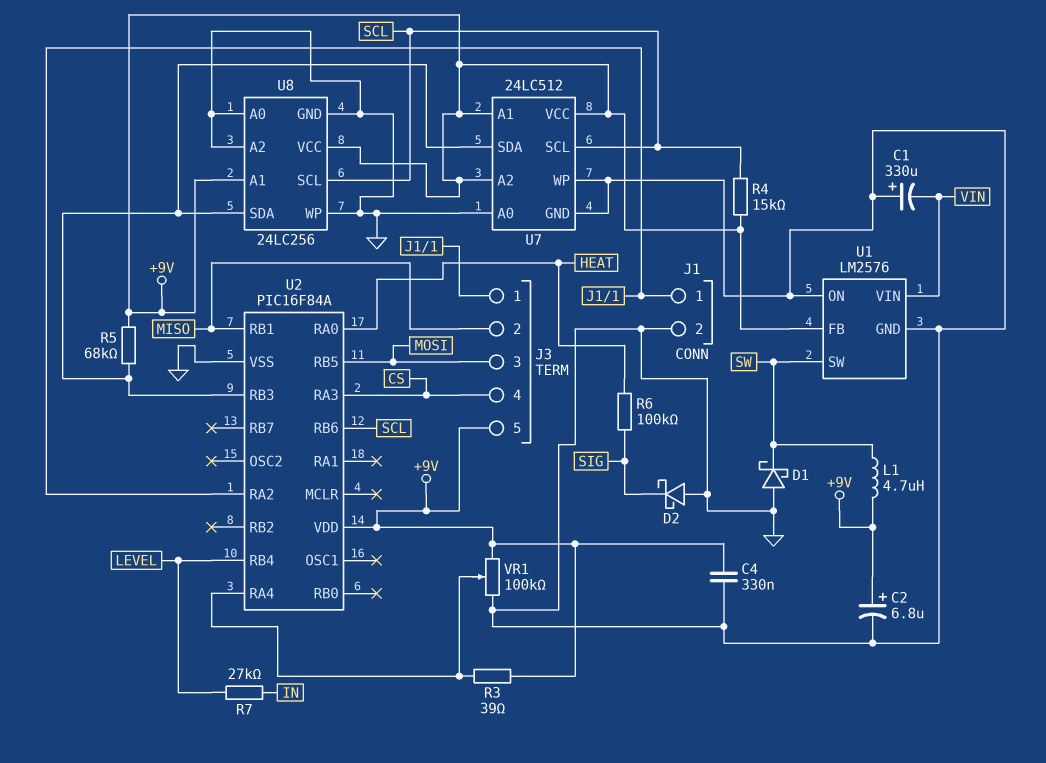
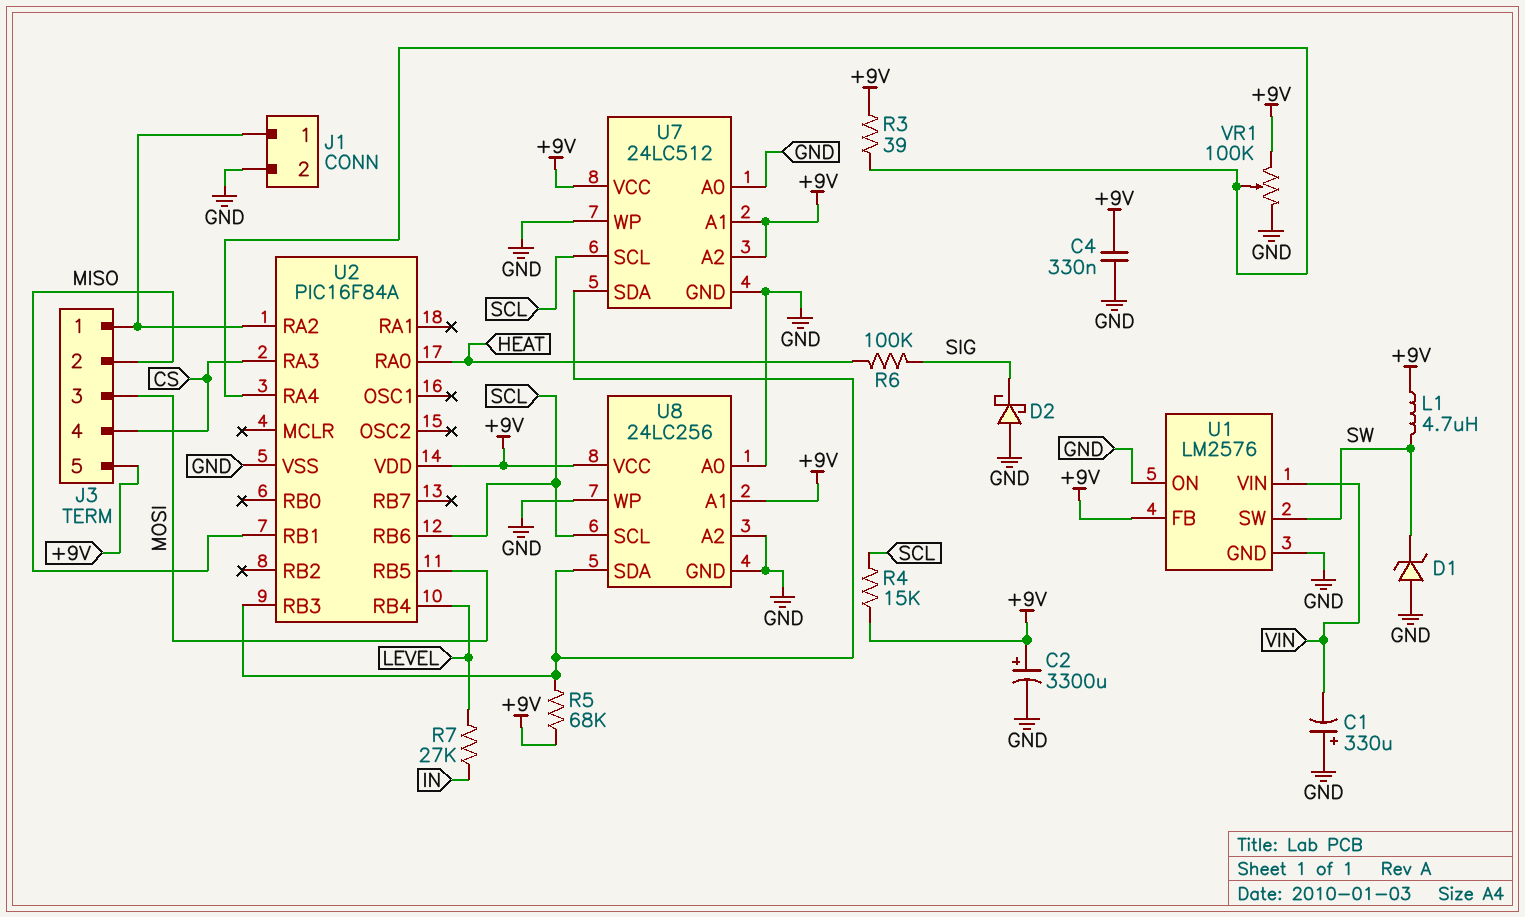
C2: 6.8uF (plus +9V, minus GND) -> 3300uF (plus +9V, minus GND)
D1: schottky (A GND, K SW) -> zener (A GND, K SW)

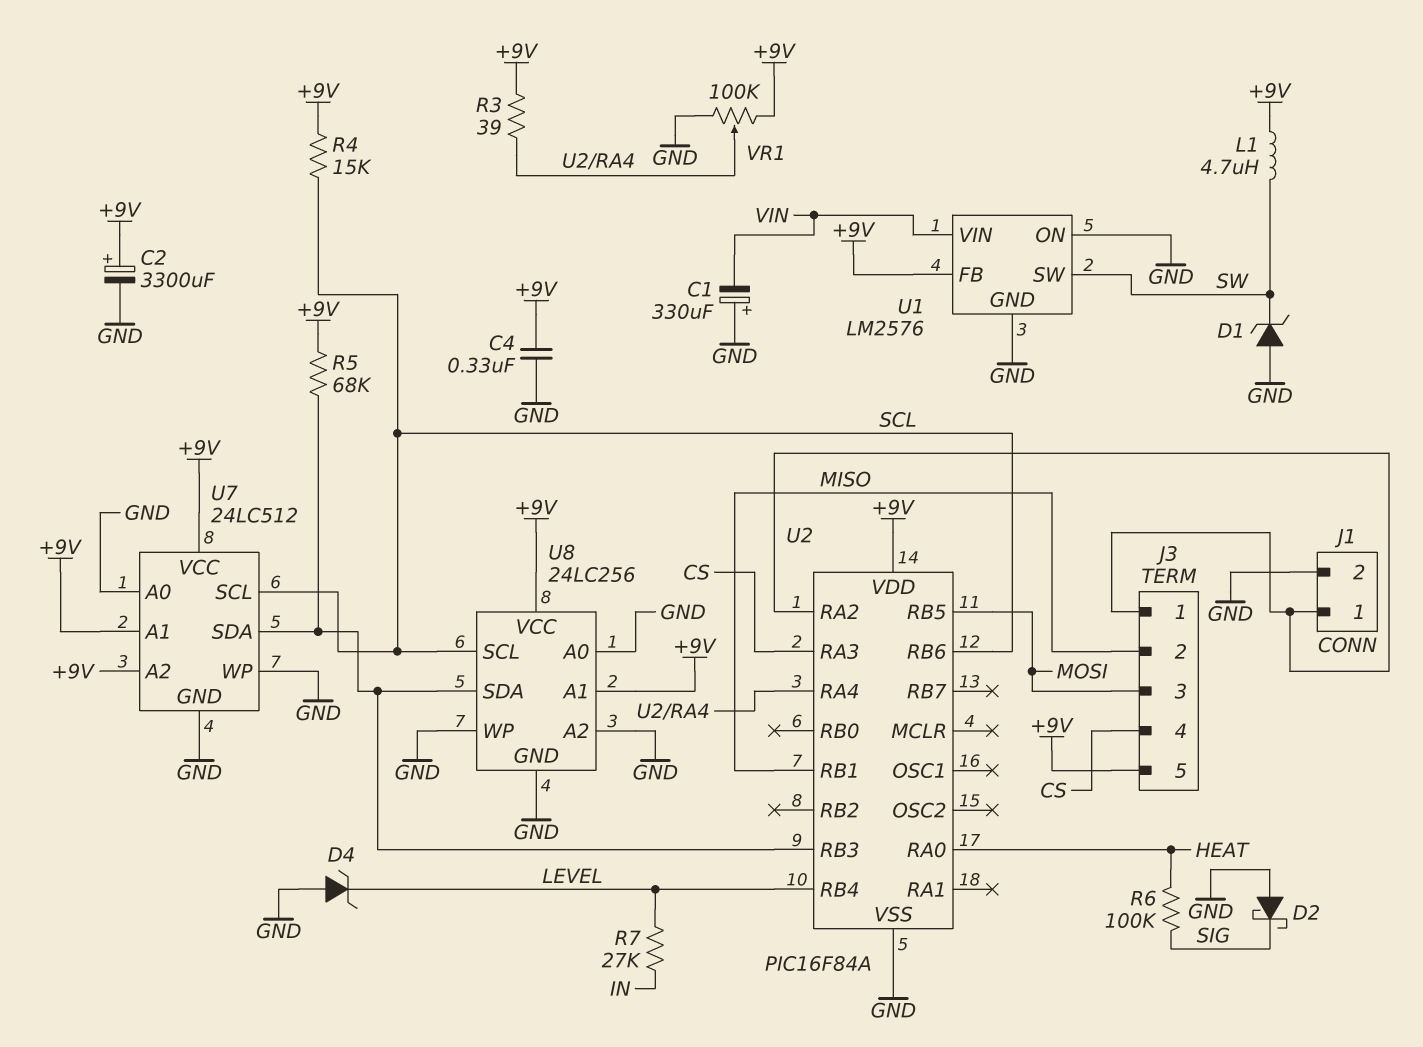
D4: none -> zener (A GND, K LEVEL)

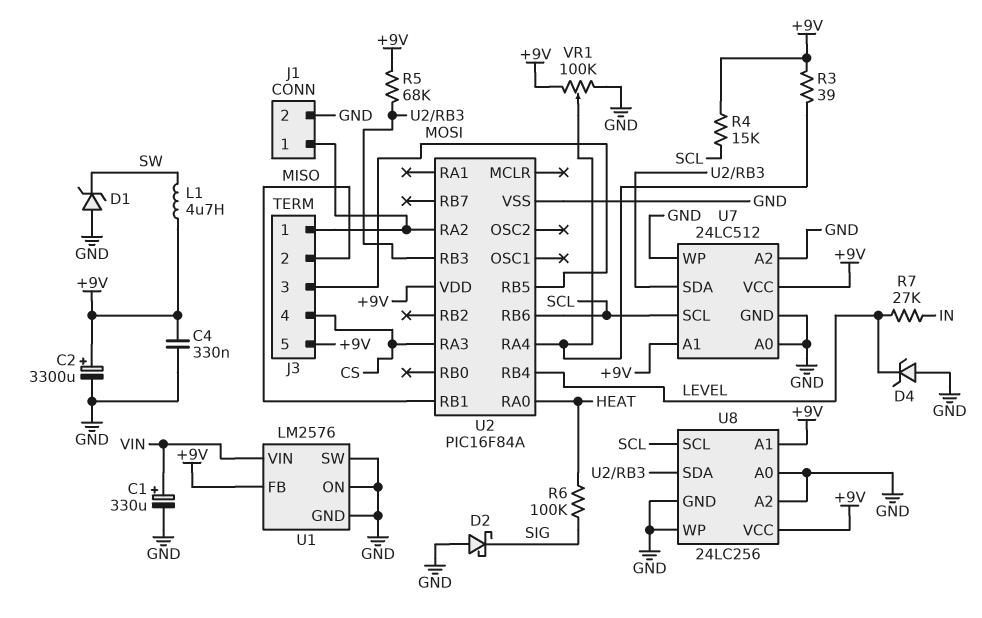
C1: 330uF (plus GND, minus VIN) -> 330uF (plus VIN, minus GND)
U1 pin SW: SW -> GND
U7 pin A2: +9V -> GND

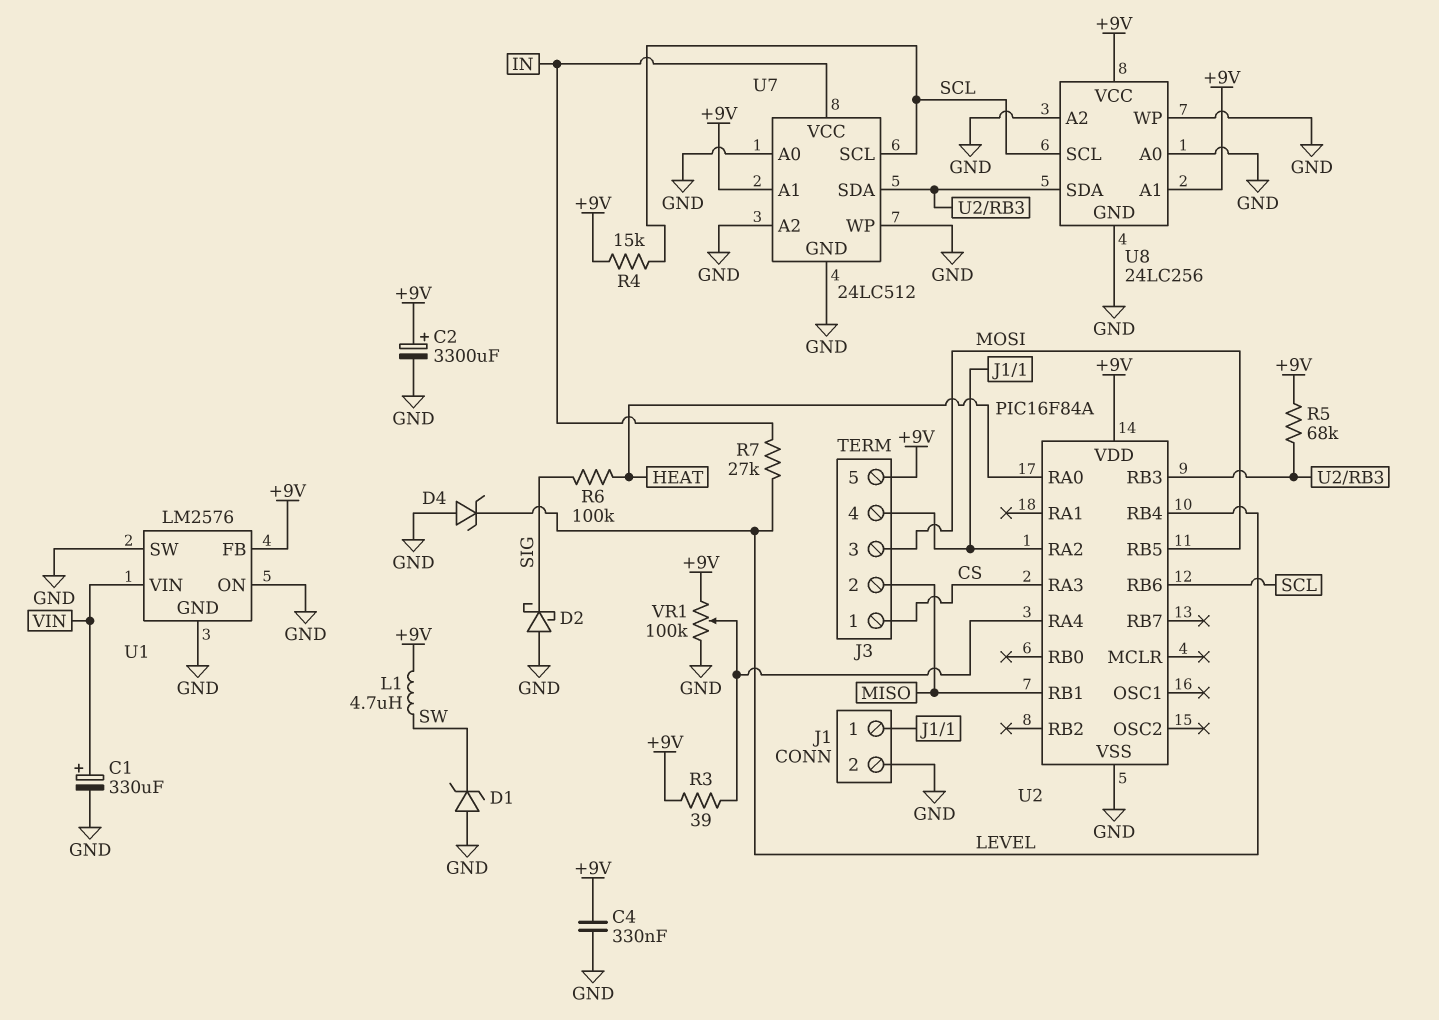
J3 pin 1: J1/1 -> CS
J3 pin 4: CS -> J1/1
U7 pin VCC: +9V -> IN

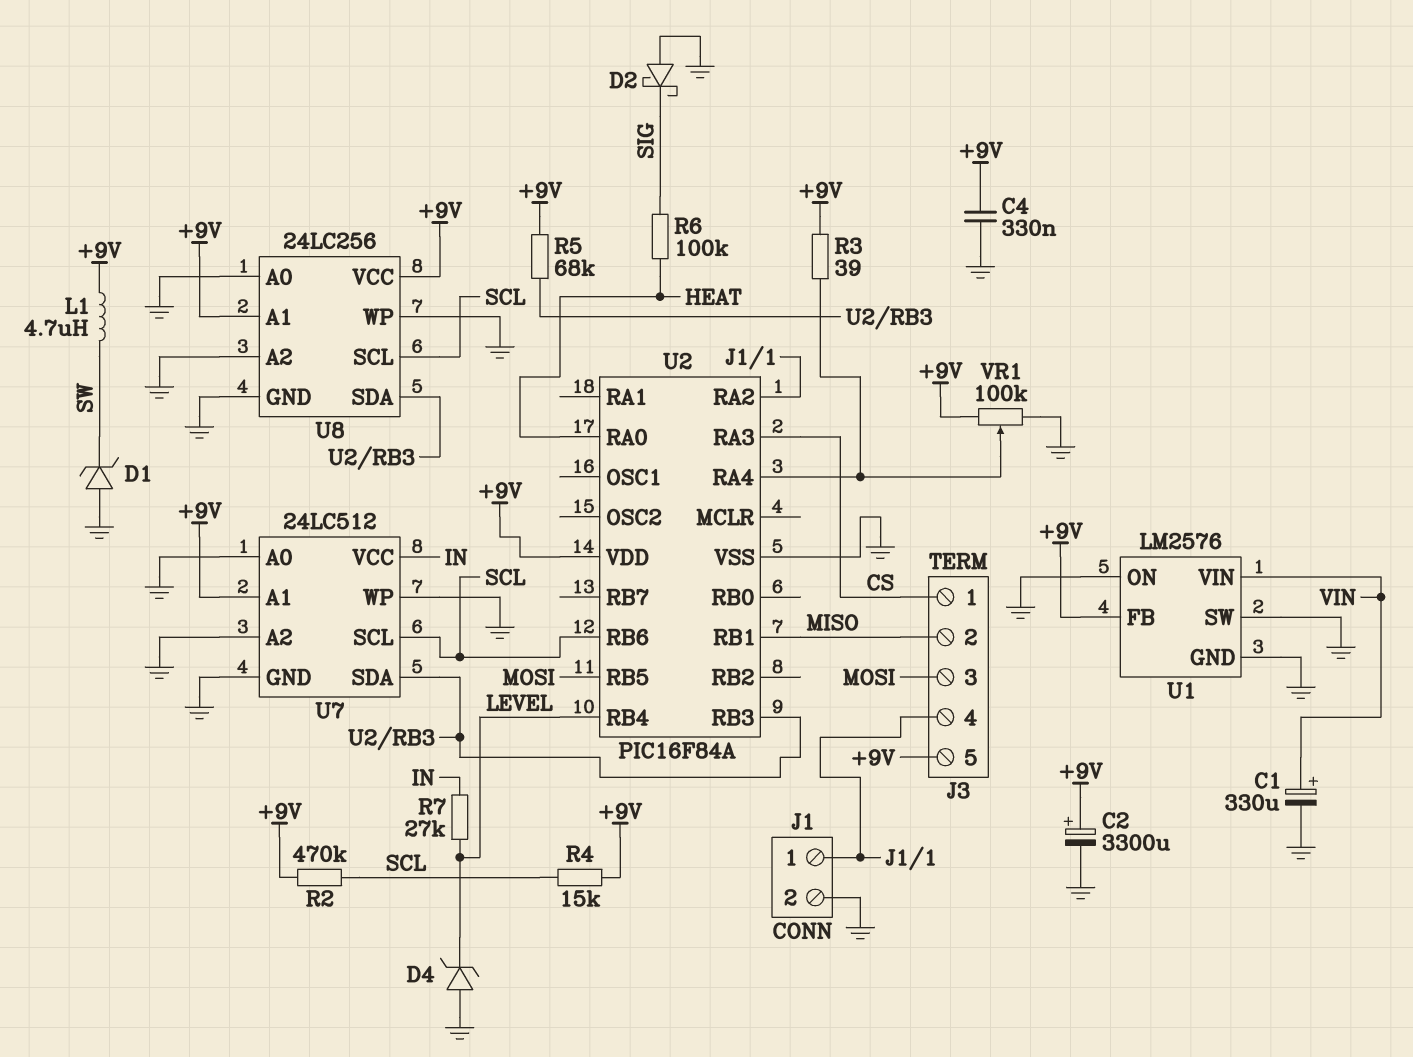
R2: none -> 470k (+9V, SCL)

